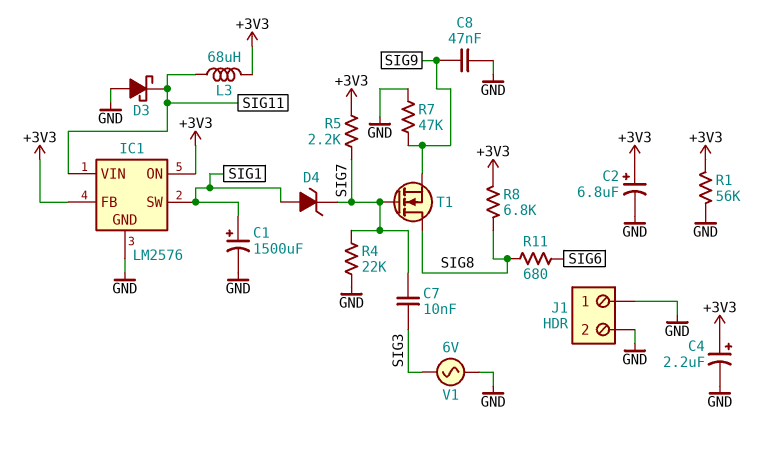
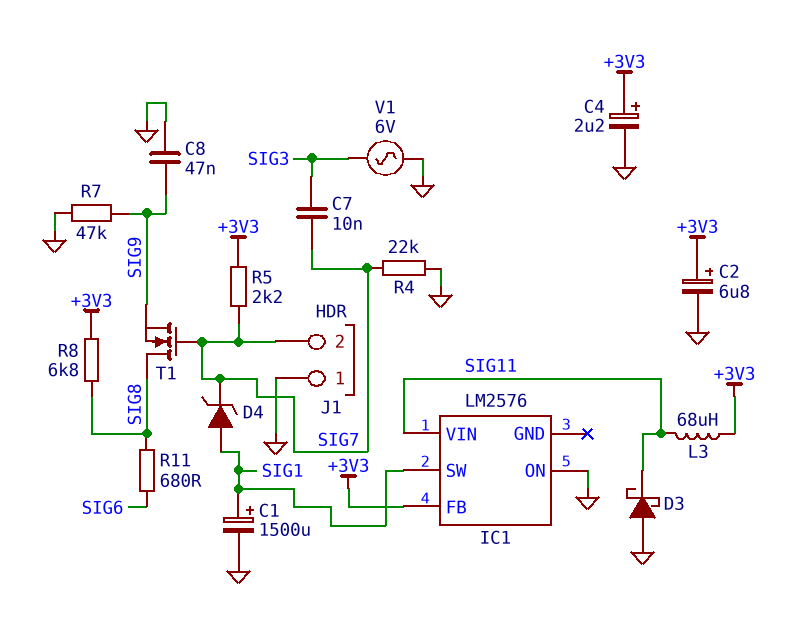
IC1 pin GND: GND -> none
IC1 pin ON: +3V3 -> GND
J1 pin 2: GND -> SIG7
R1: 56k (+3V3, GND) -> none

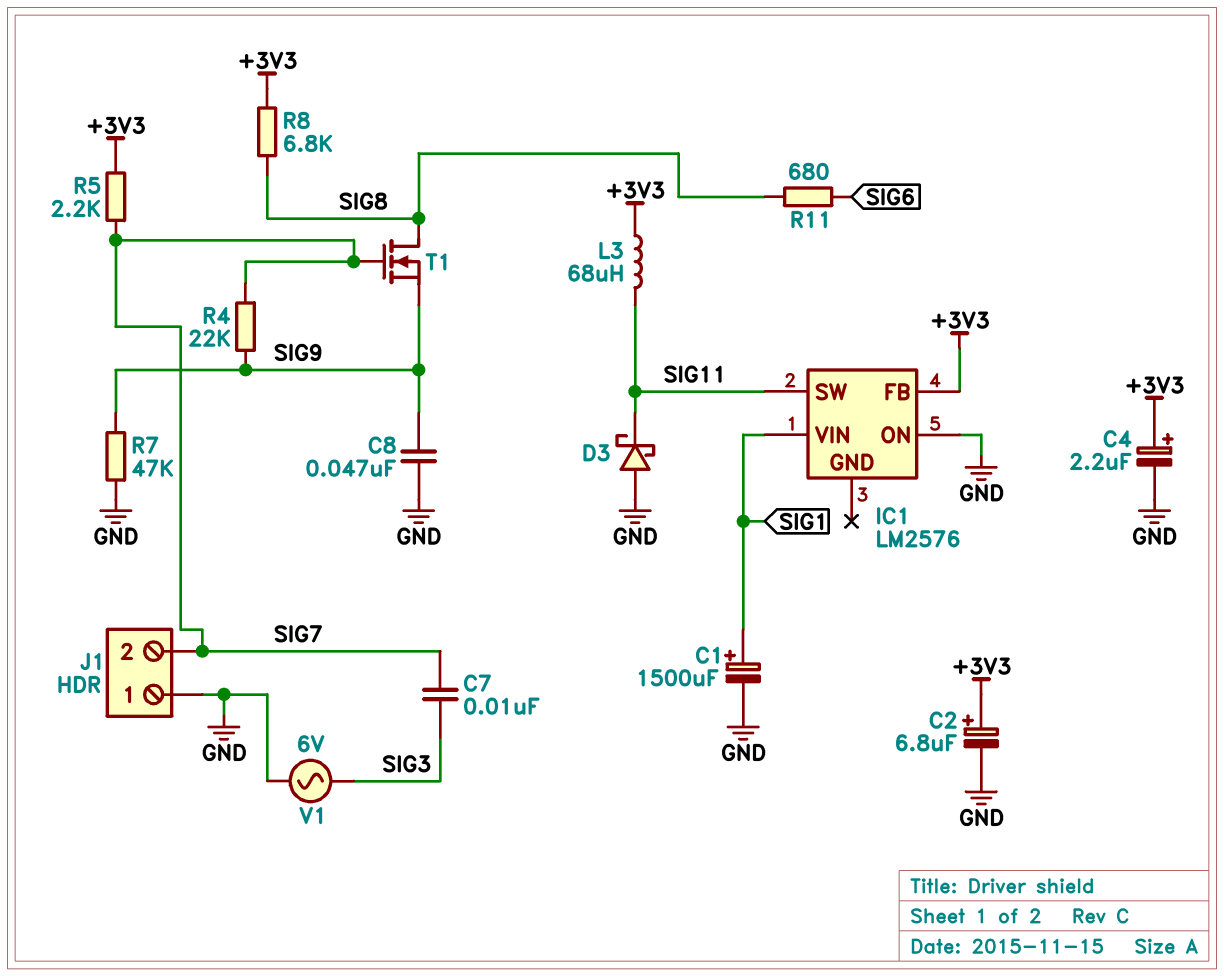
D4: zener (A SIG1, K SIG7) -> none
IC1 pin SW: SIG1 -> SIG11
IC1 pin VIN: SIG11 -> SIG1
R4: 22k (GND, SIG7) -> 22k (SIG7, SIG9)

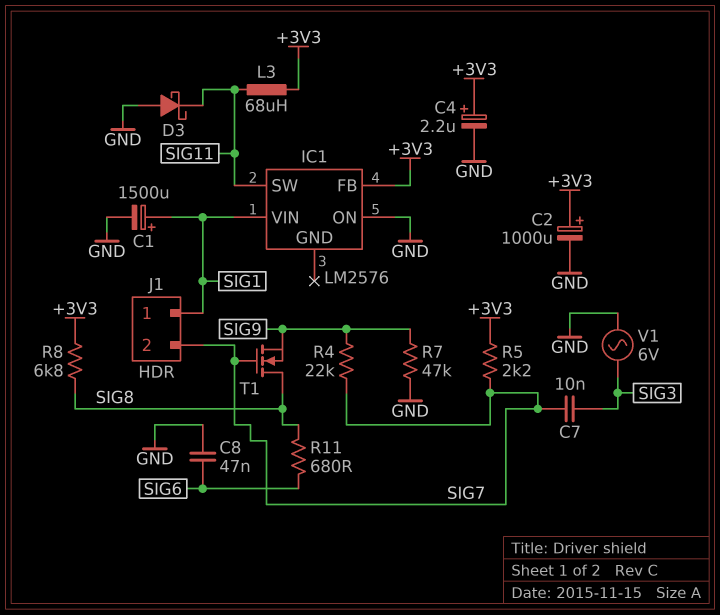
C2: 6.8uF (plus +3V3, minus GND) -> 1000uF (plus +3V3, minus GND)
C8: 47nF (GND, SIG9) -> 47nF (GND, SIG6)
J1 pin 1: GND -> SIG1

